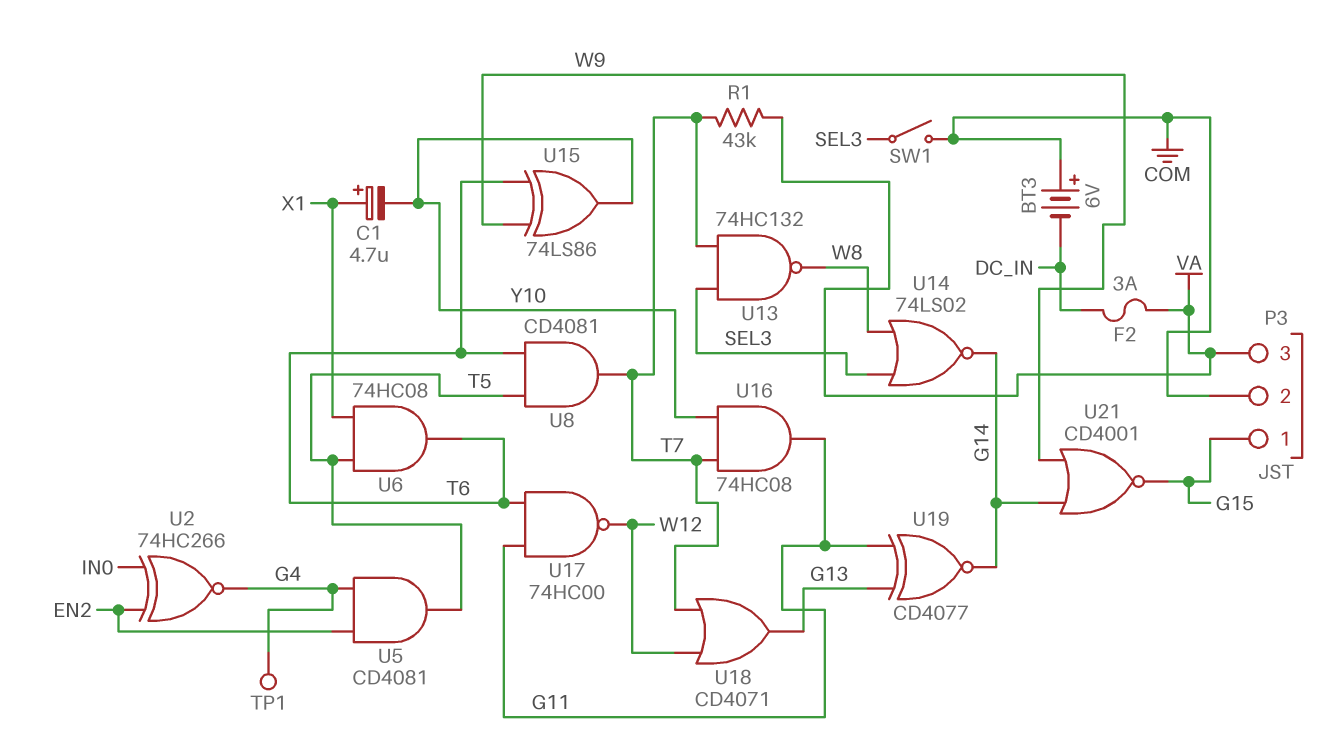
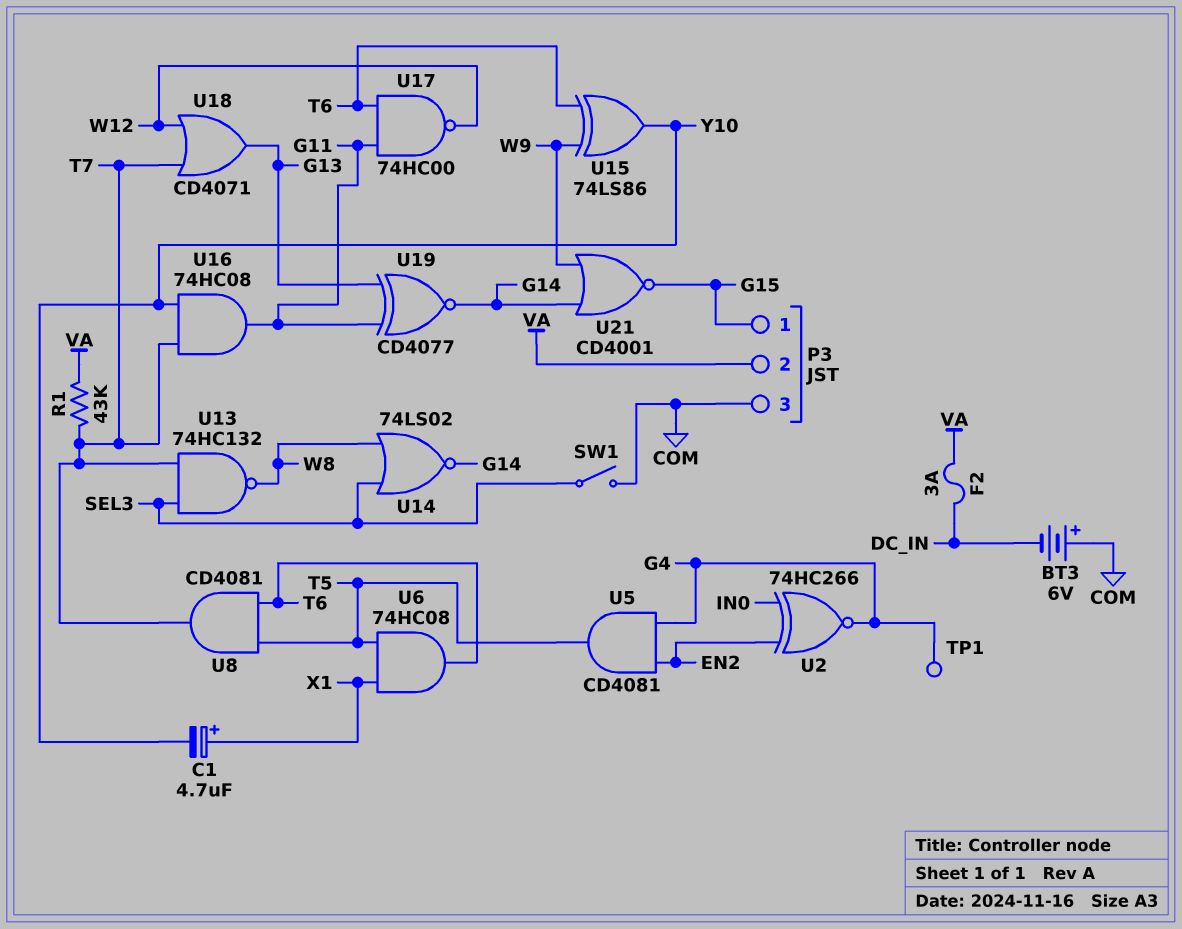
P3 pin 2: COM -> VA
P3 pin 3: VA -> COM

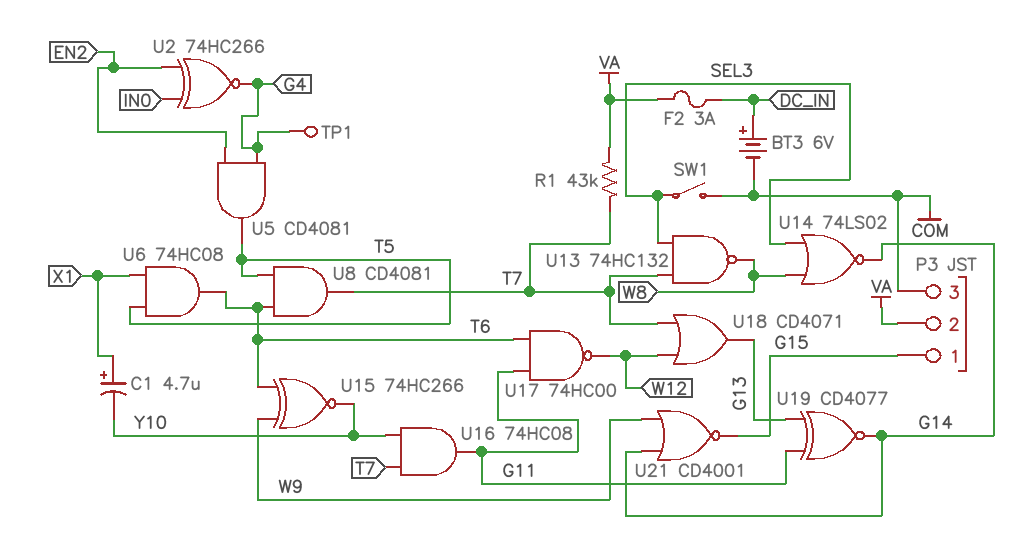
BT3: 6V (plus COM, minus DC_IN) -> 6V (plus DC_IN, minus COM)
U15: XOR 74LS86 (in T6, in W9, out Y10) -> XNOR 74HC266 (in T6, in W9, out Y10)

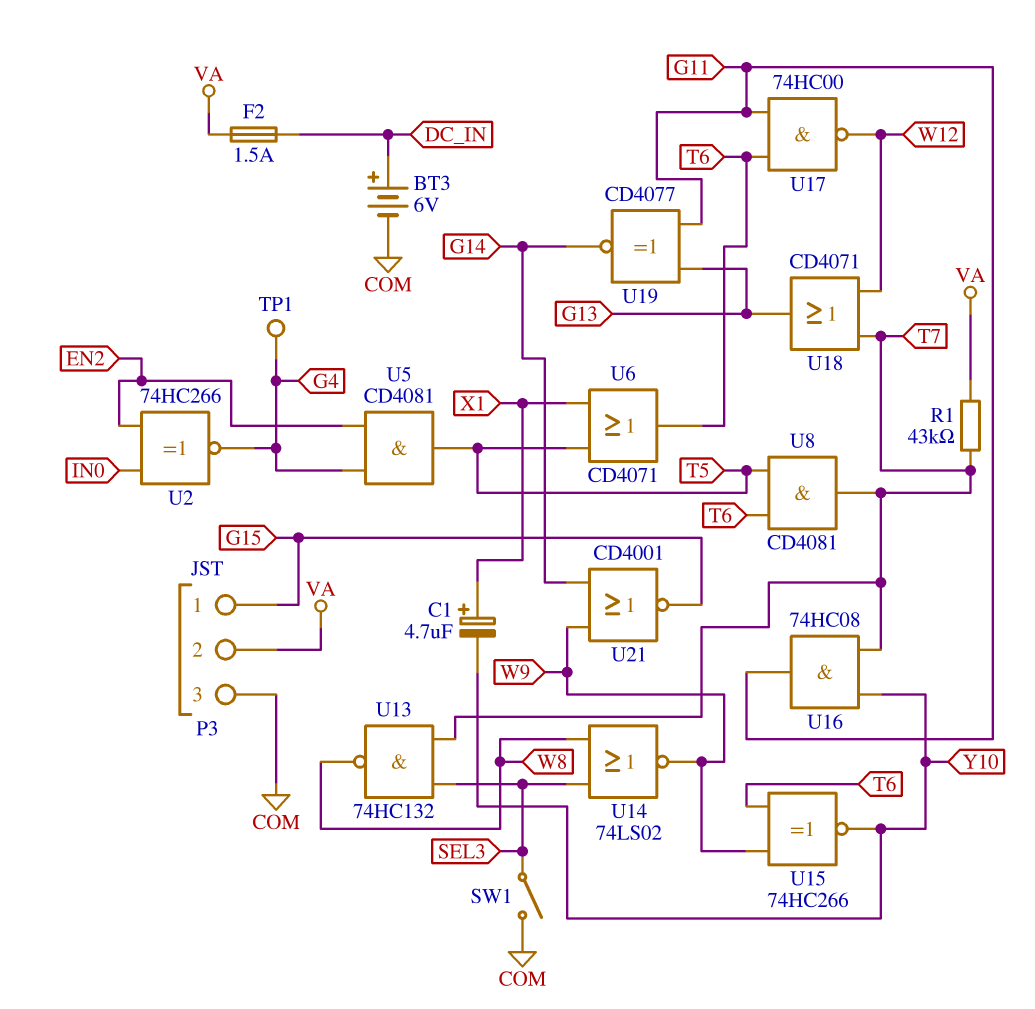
F2: 3A (DC_IN, VA) -> 1.5A (DC_IN, VA)
U6: AND 74HC08 (in T5, in X1, out T6) -> OR CD4071 (in T5, in X1, out T6)
U14: NOR 74LS02 (in SEL3, in W8, out G14) -> NOR 74LS02 (in SEL3, in W8, out W9)

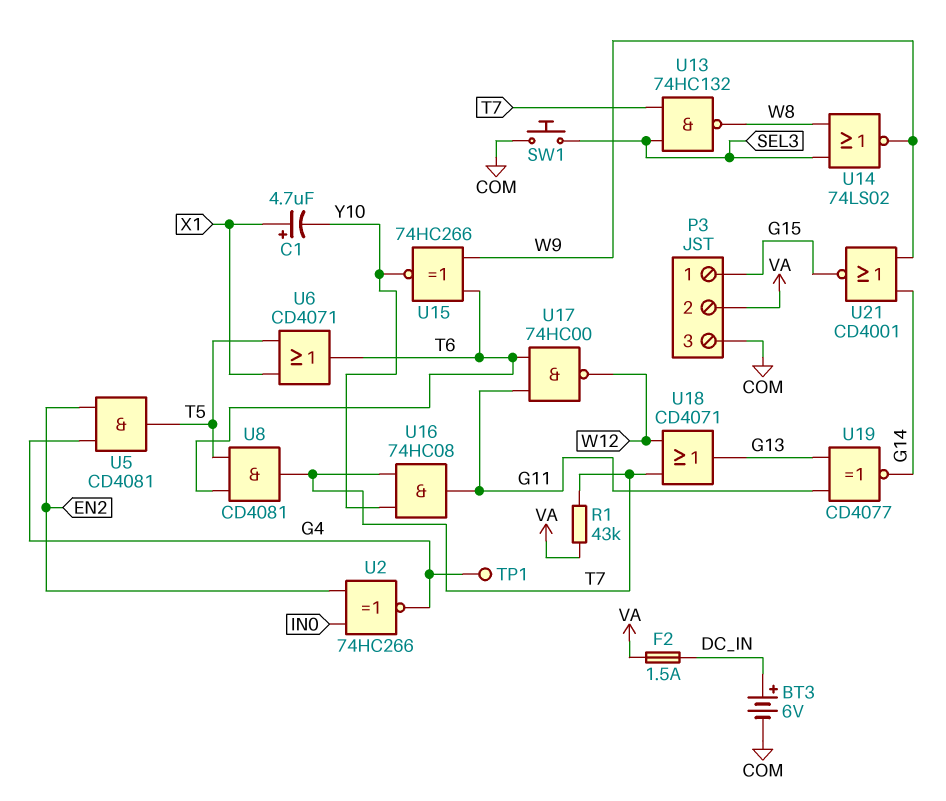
SW1: switch (COM, SEL3) -> button (COM, SEL3)

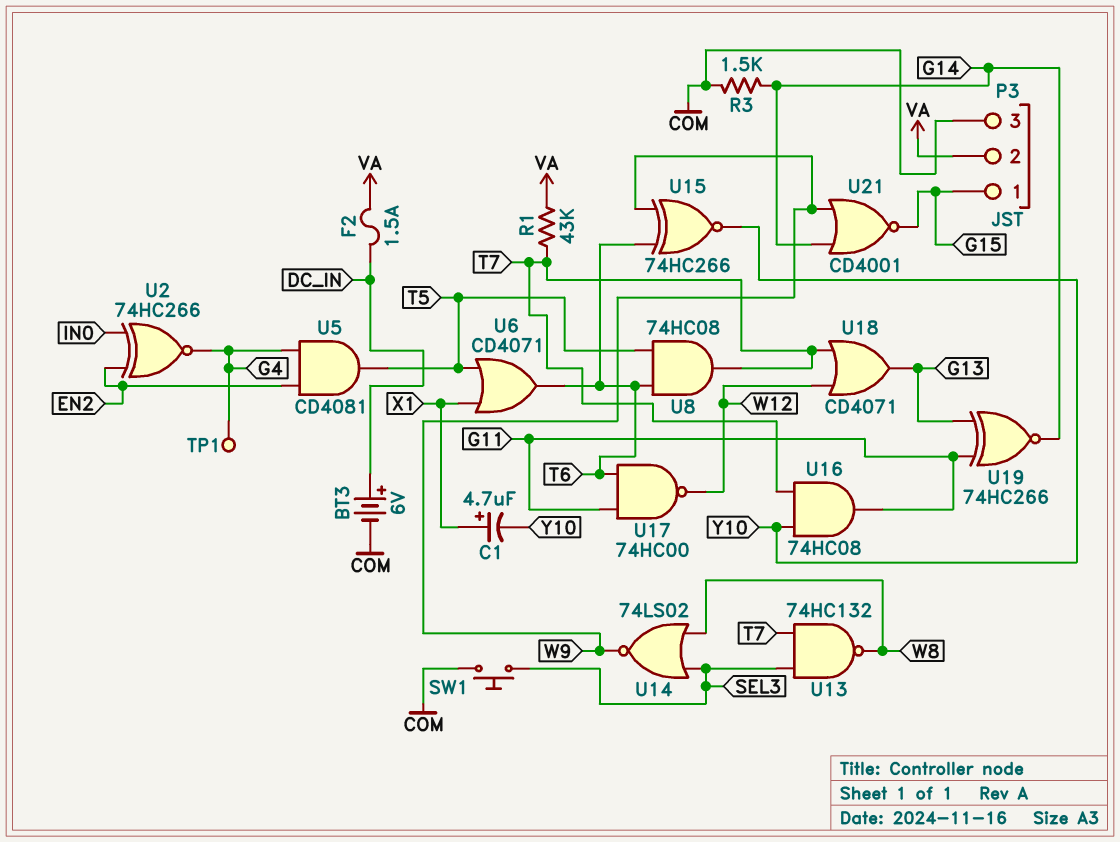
R3: none -> 1.5k (COM, G14)
U8: AND CD4081 (in T5, in T6, out T7) -> AND 74HC08 (in T5, in T6, out T7)
U19: XNOR CD4077 (in G11, in G13, out G14) -> XNOR 74HC266 (in G11, in G13, out G14)

